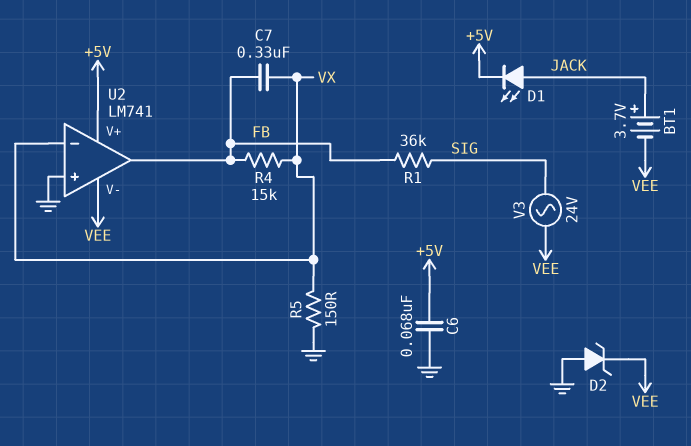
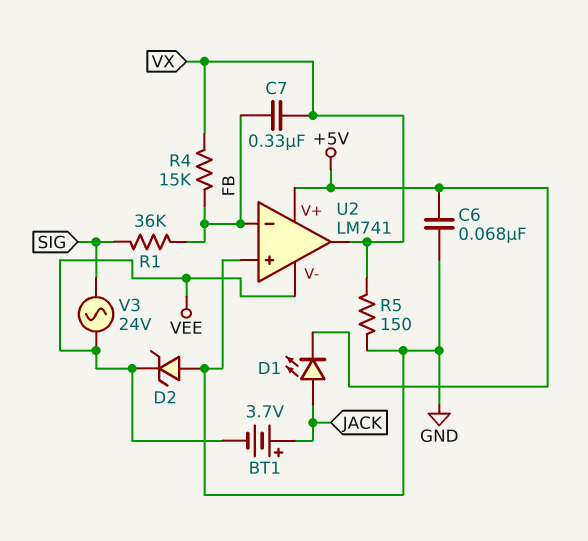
U2 pin in-: VX -> FB
U2 pin out: FB -> VX

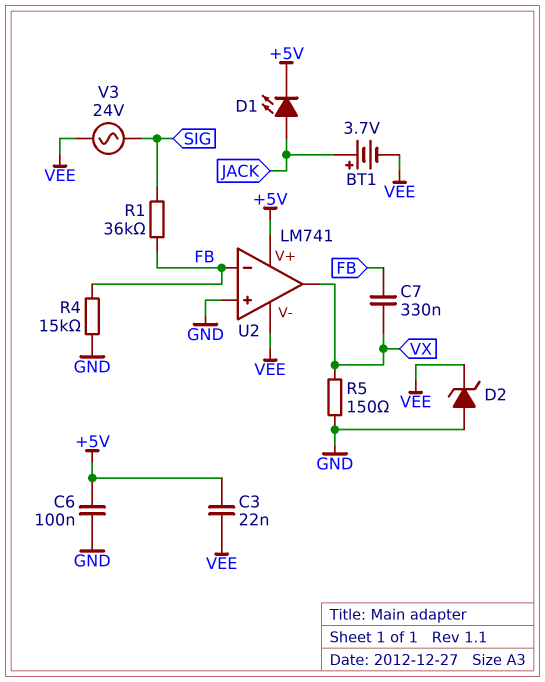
C3: none -> 22nF (+5V, VEE)
C6: 68nF (+5V, GND) -> 100nF (+5V, GND)
R4: 15k (FB, VX) -> 15k (FB, GND)

